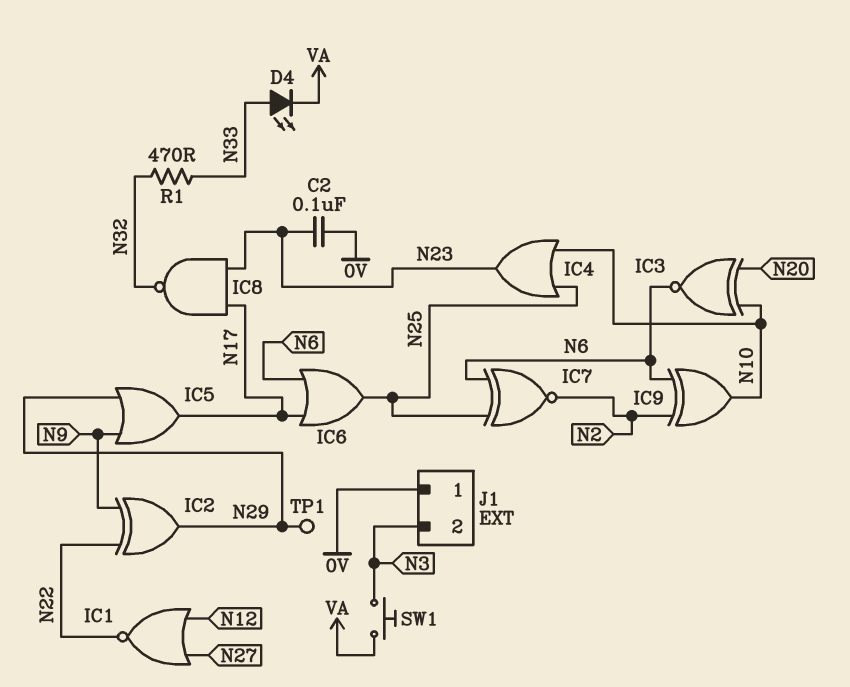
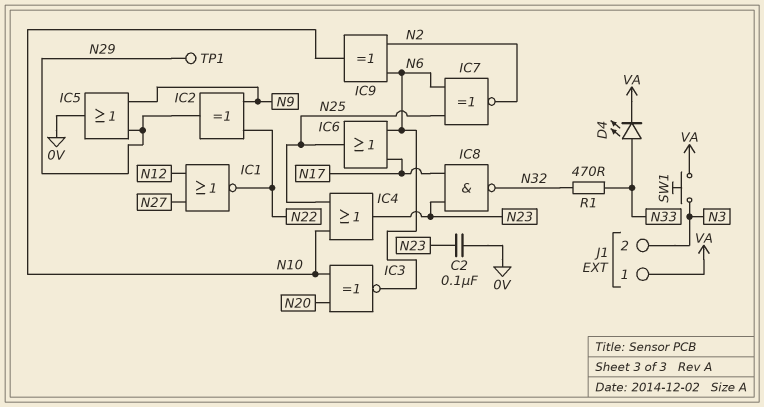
IC5: OR (in N9, in N29, out N17) -> OR (in N9, in N29, out 0V)
J1 pin 1: 0V -> VA

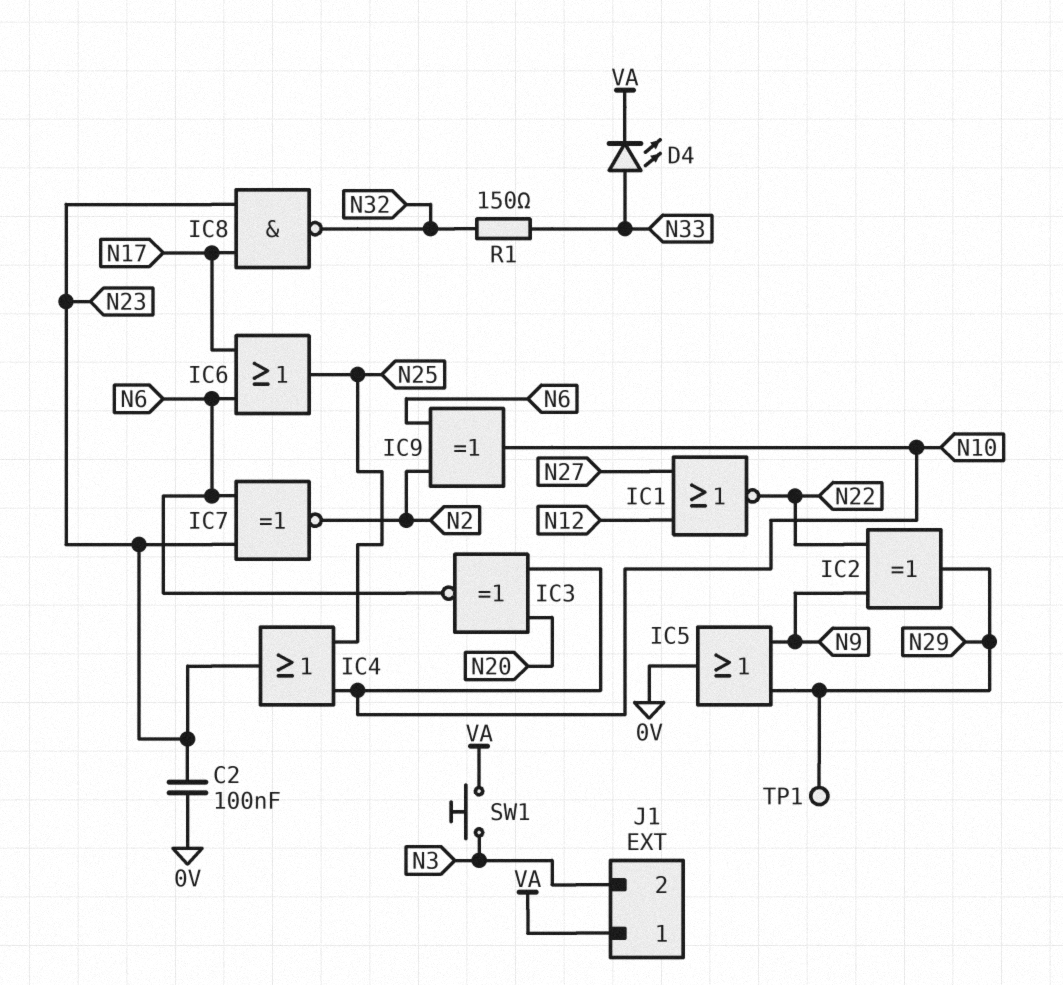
IC7: XNOR (in N6, in N25, out N2) -> XNOR (in N6, in N23, out N2)
R1: 470 (N32, N33) -> 150 (N32, N33)

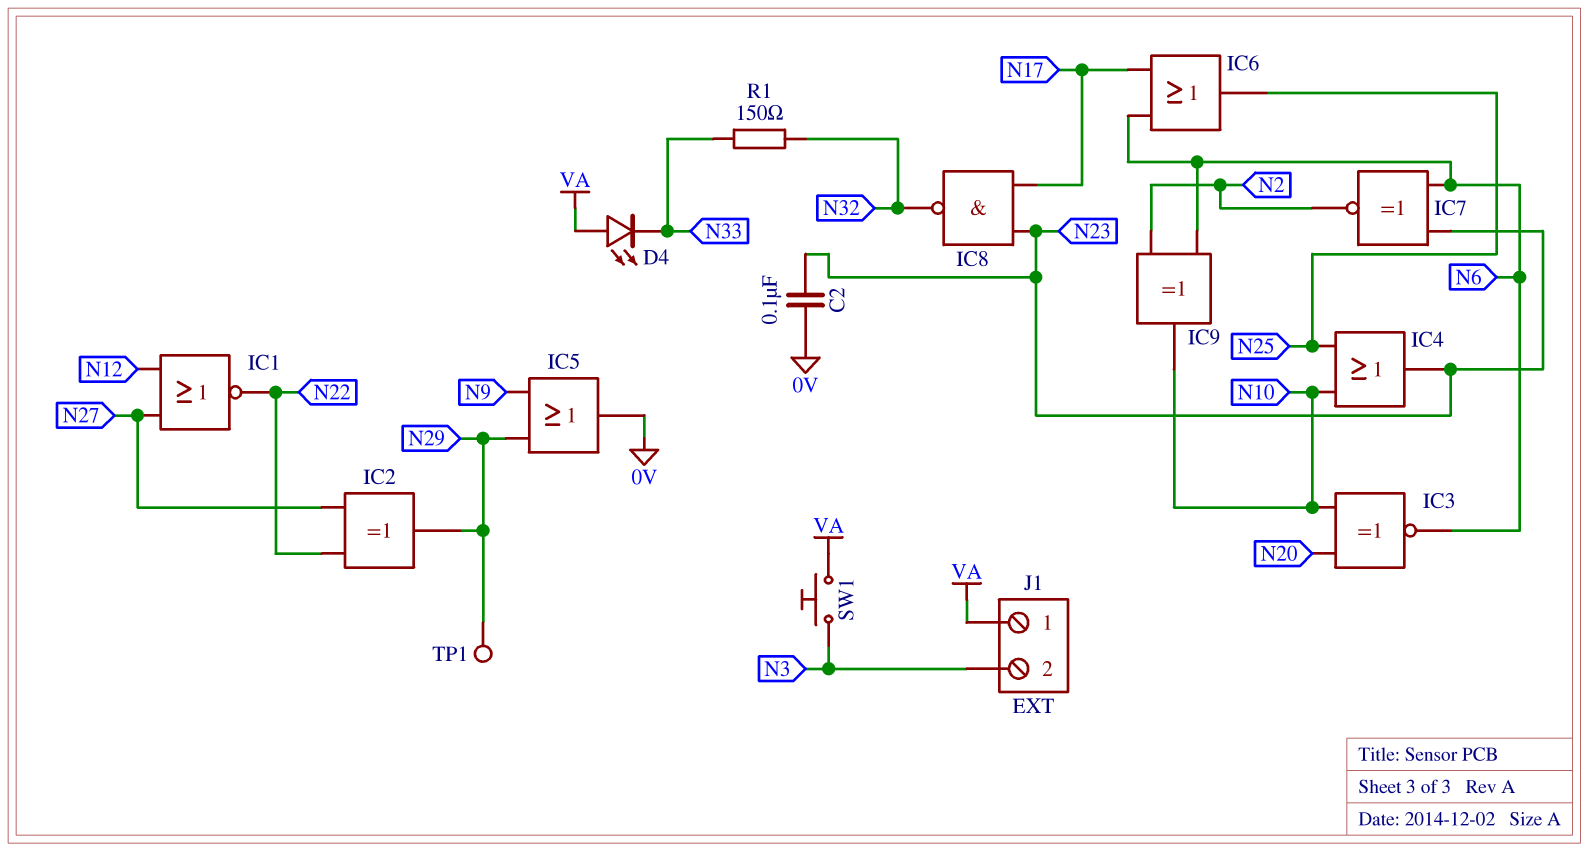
D4: LED (A N33, K VA) -> LED (A VA, K N33)
IC2: XOR (in N9, in N22, out N29) -> XOR (in N22, in N27, out N29)

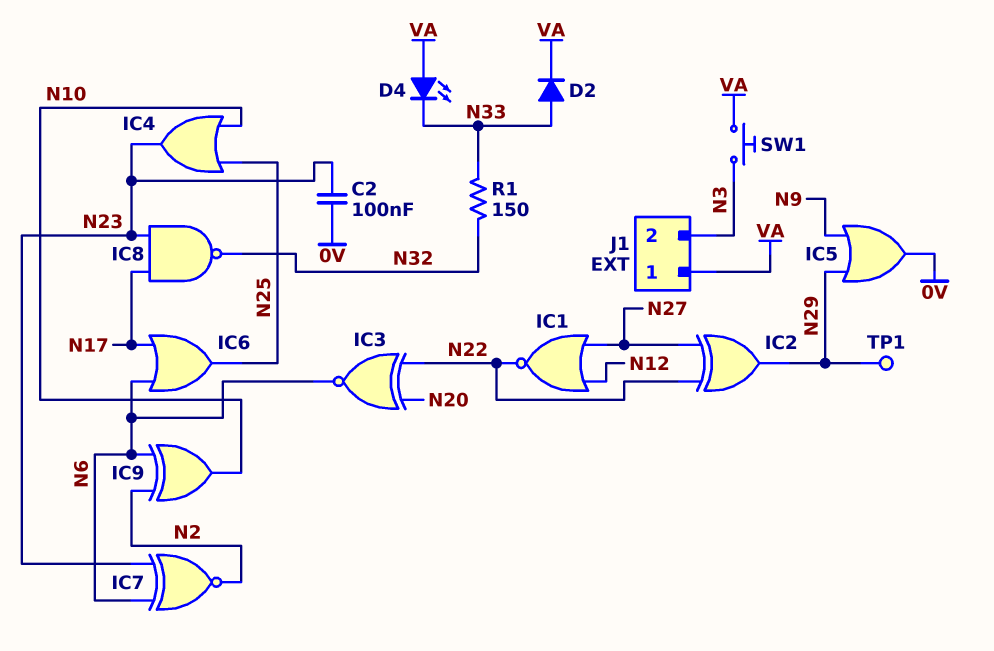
D2: none -> diode (A N33, K VA)
IC3: XNOR (in N10, in N20, out N6) -> XNOR (in N20, in N22, out N6)

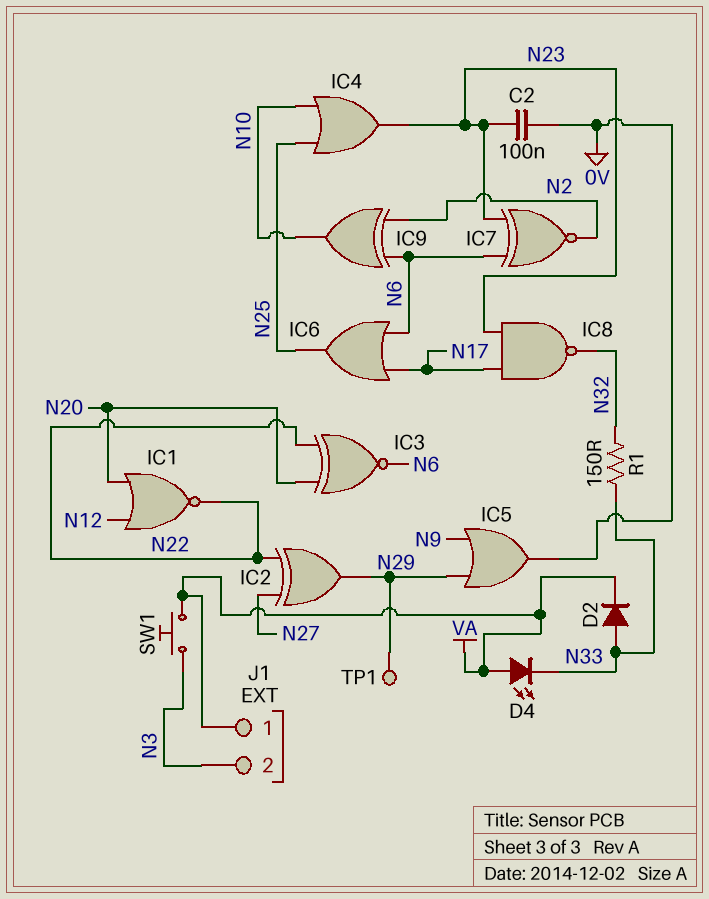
IC1: NOR (in N12, in N27, out N22) -> NOR (in N12, in N20, out N22)

